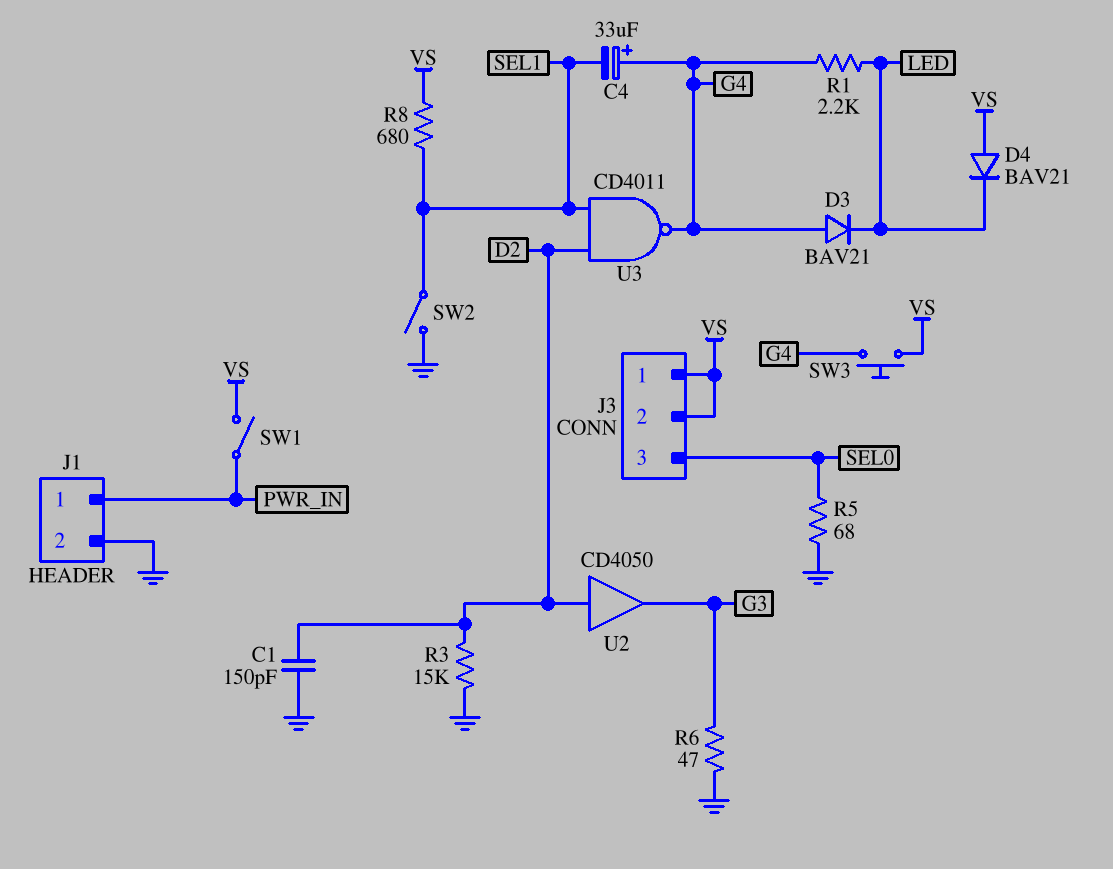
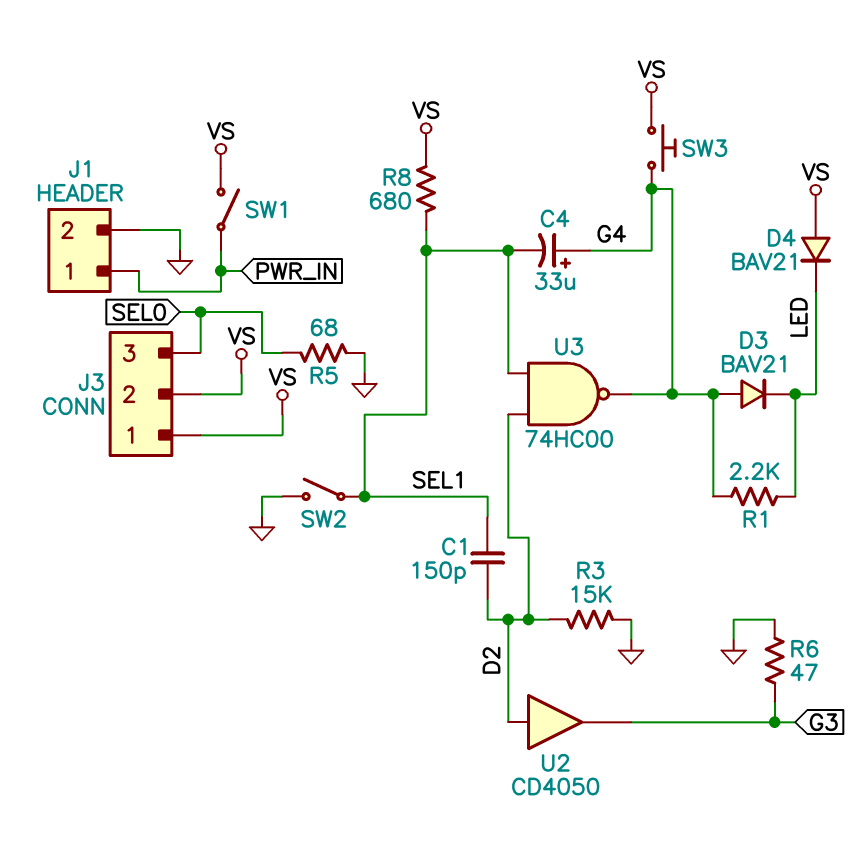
C1: 150pF (D2, GND) -> 150pF (D2, SEL1)
U3: NAND CD4011 (in D2, in SEL1, out G4) -> NAND 74HC00 (in D2, in SEL1, out G4)

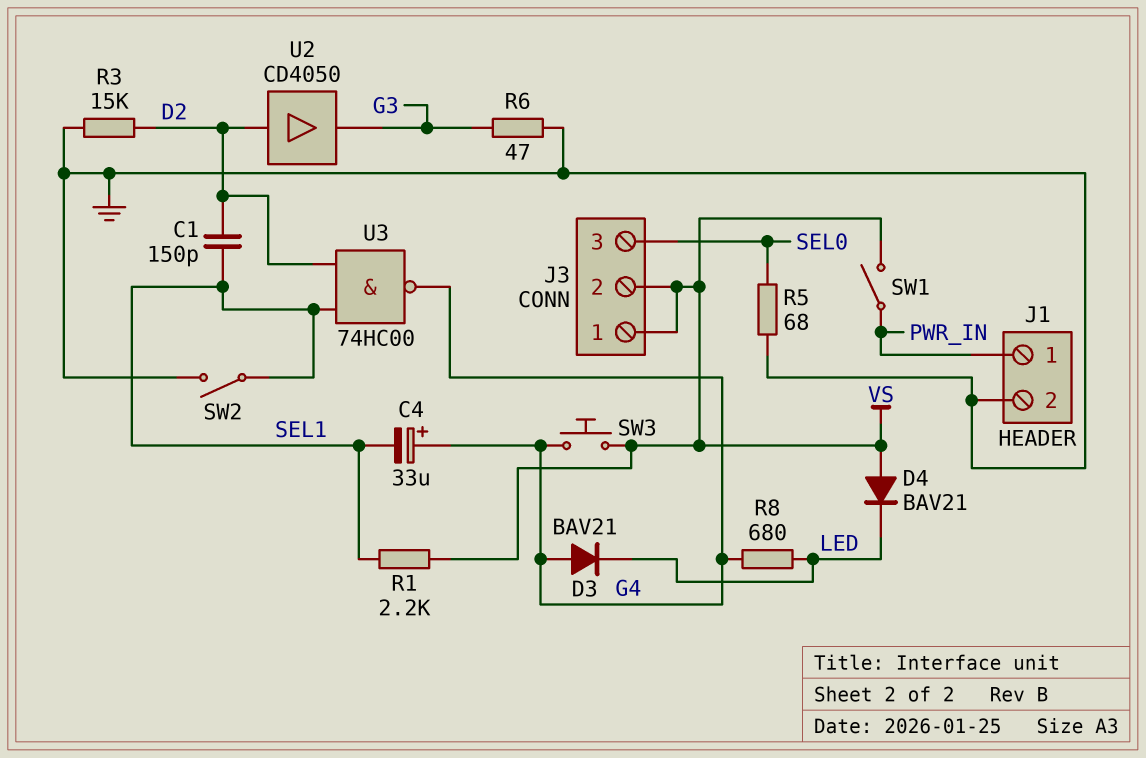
R1: 2.2k (G4, LED) -> 2.2k (SEL1, VS)
R8: 680 (SEL1, VS) -> 680 (G4, LED)

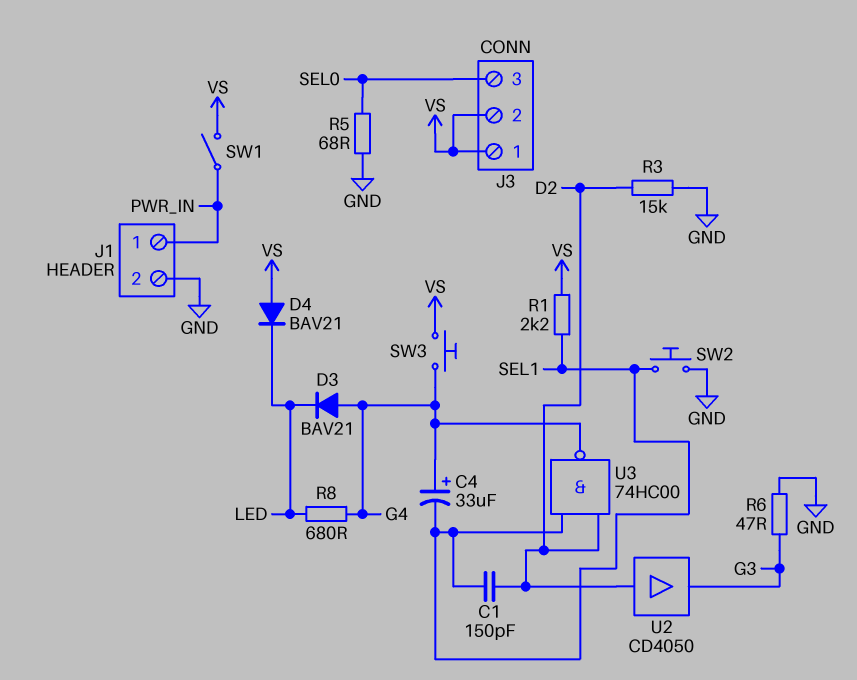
SW2: switch (GND, SEL1) -> button (GND, SEL1)

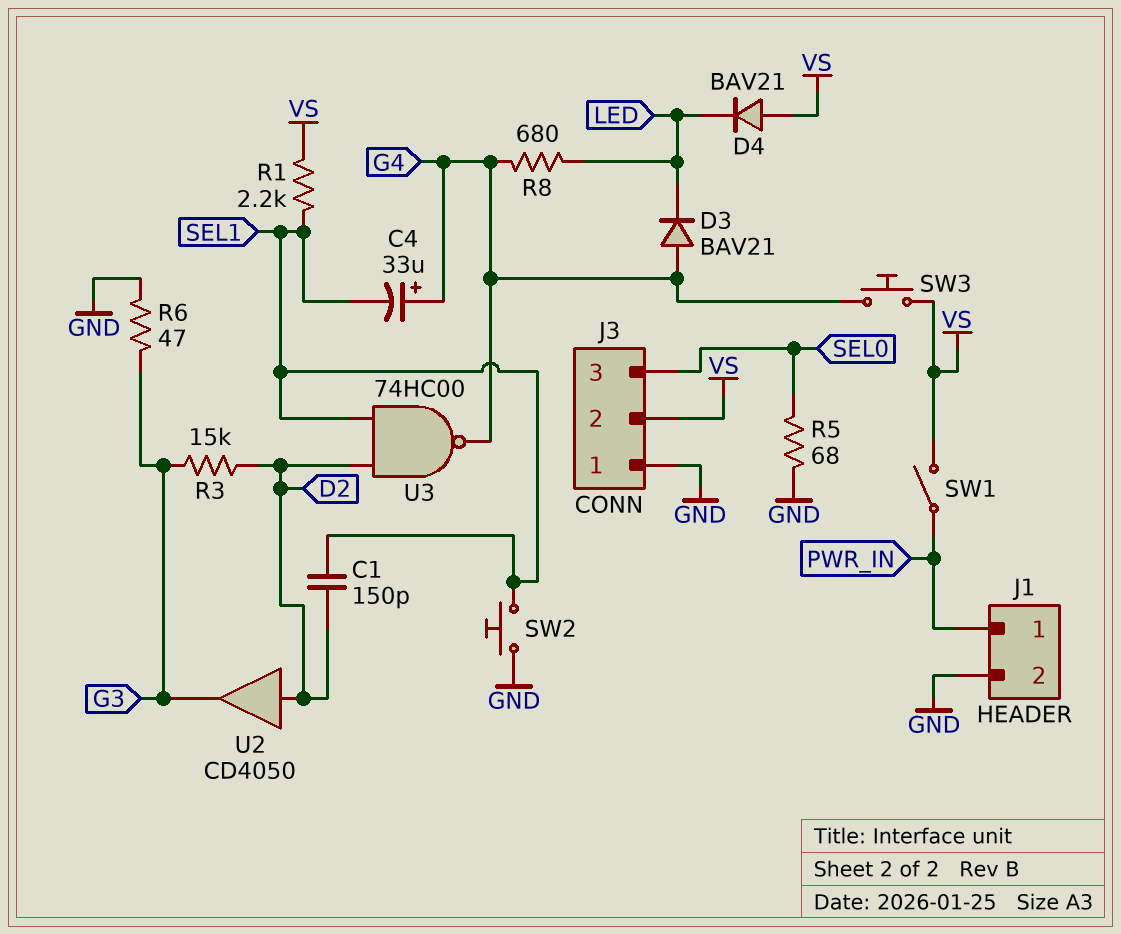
J3 pin 1: VS -> GND
R3: 15k (D2, GND) -> 15k (D2, G3)

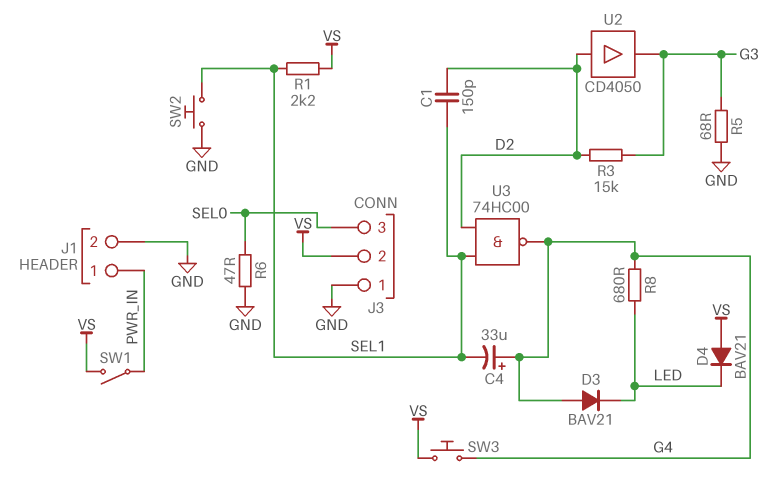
R5: 68 (GND, SEL0) -> 68 (G3, GND)
R6: 47 (G3, GND) -> 47 (GND, SEL0)

